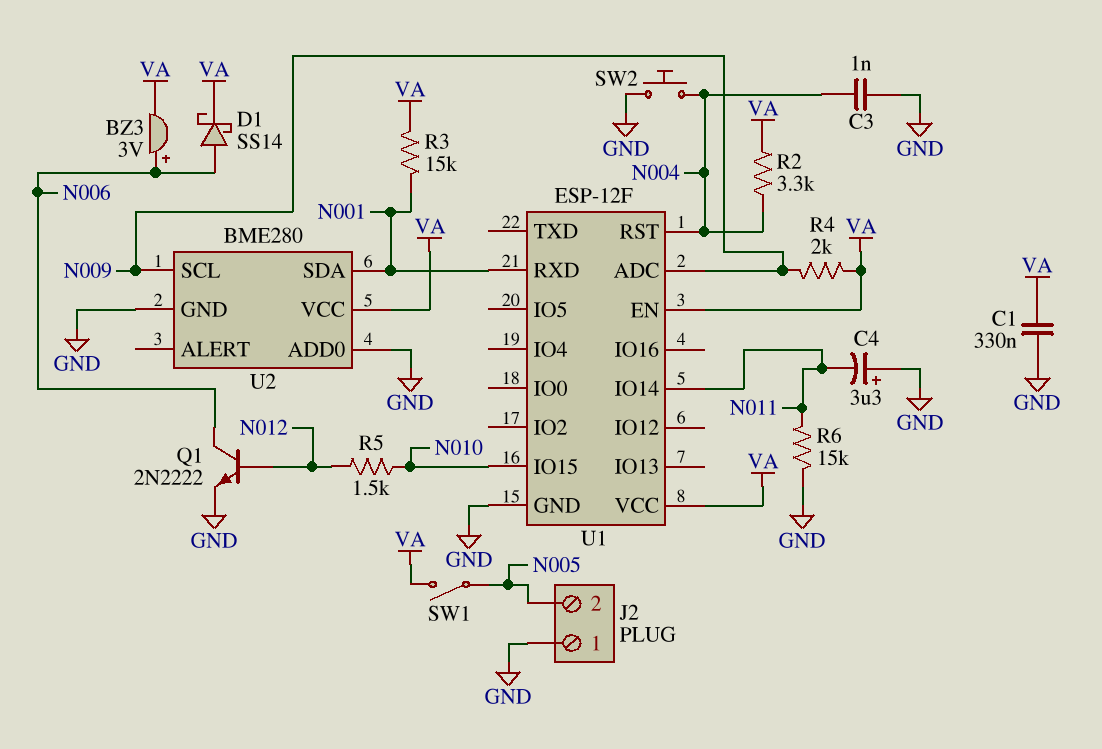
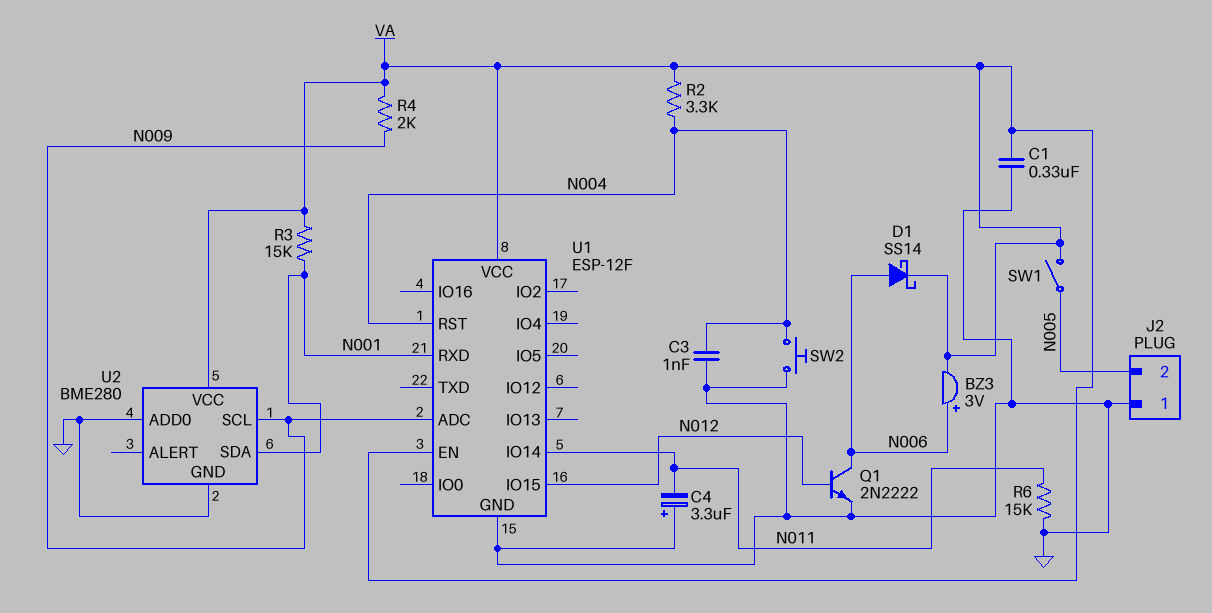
R5: 1.5k (N010, N012) -> none
U1 pin IO15: N010 -> N012

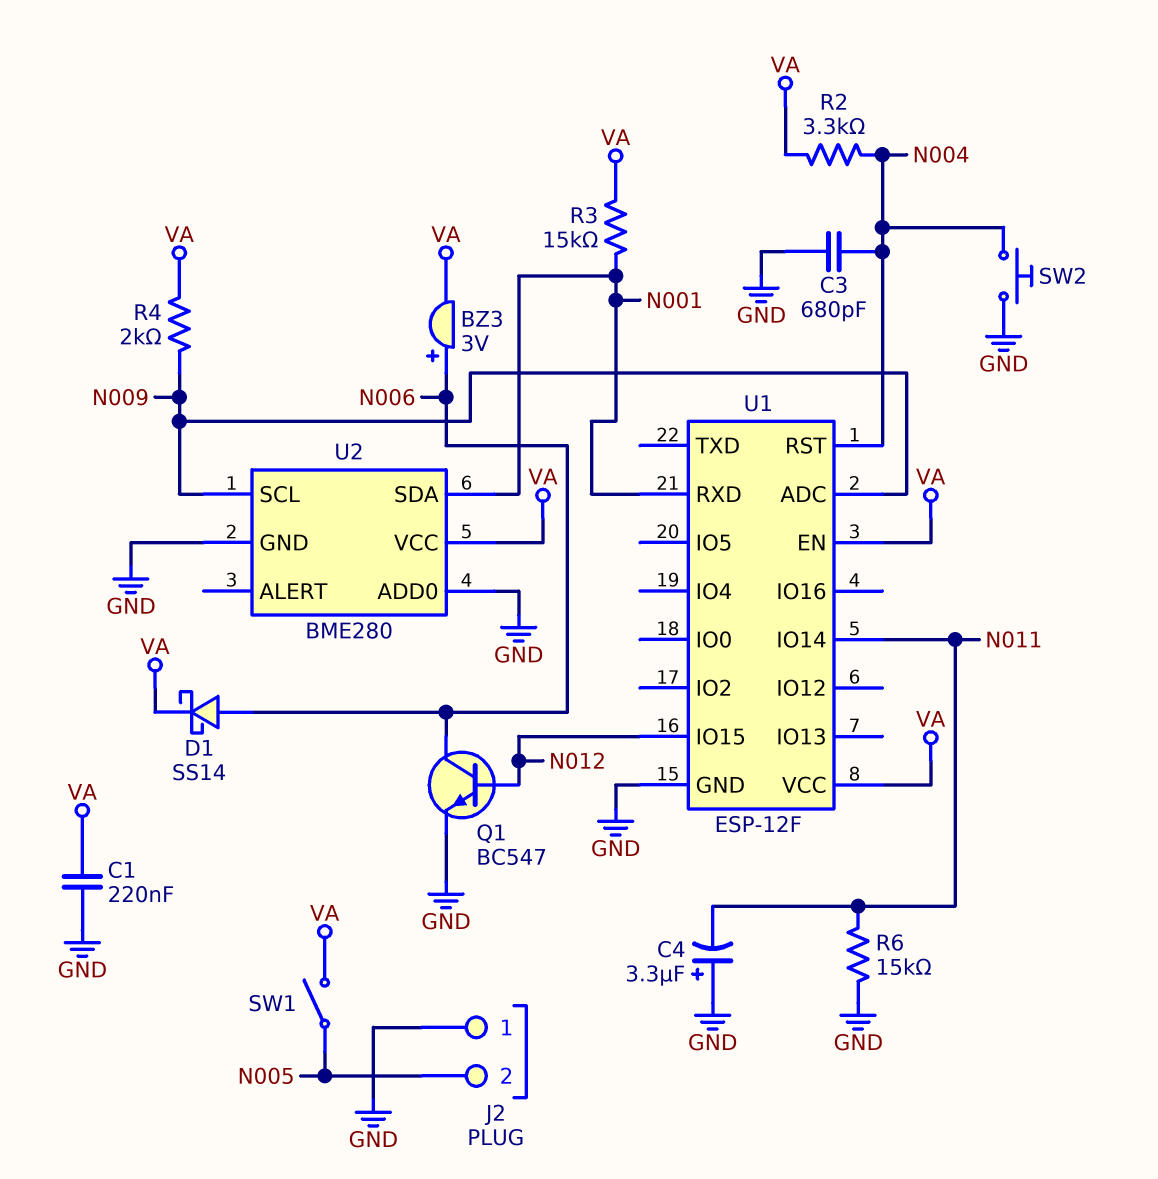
C1: 330nF (GND, VA) -> 220nF (GND, VA)
C3: 1nF (GND, N004) -> 680pF (GND, N004)
Q1: NPN 2N2222 (B N012, C N006, E GND) -> NPN BC547 (B N012, C N006, E GND)

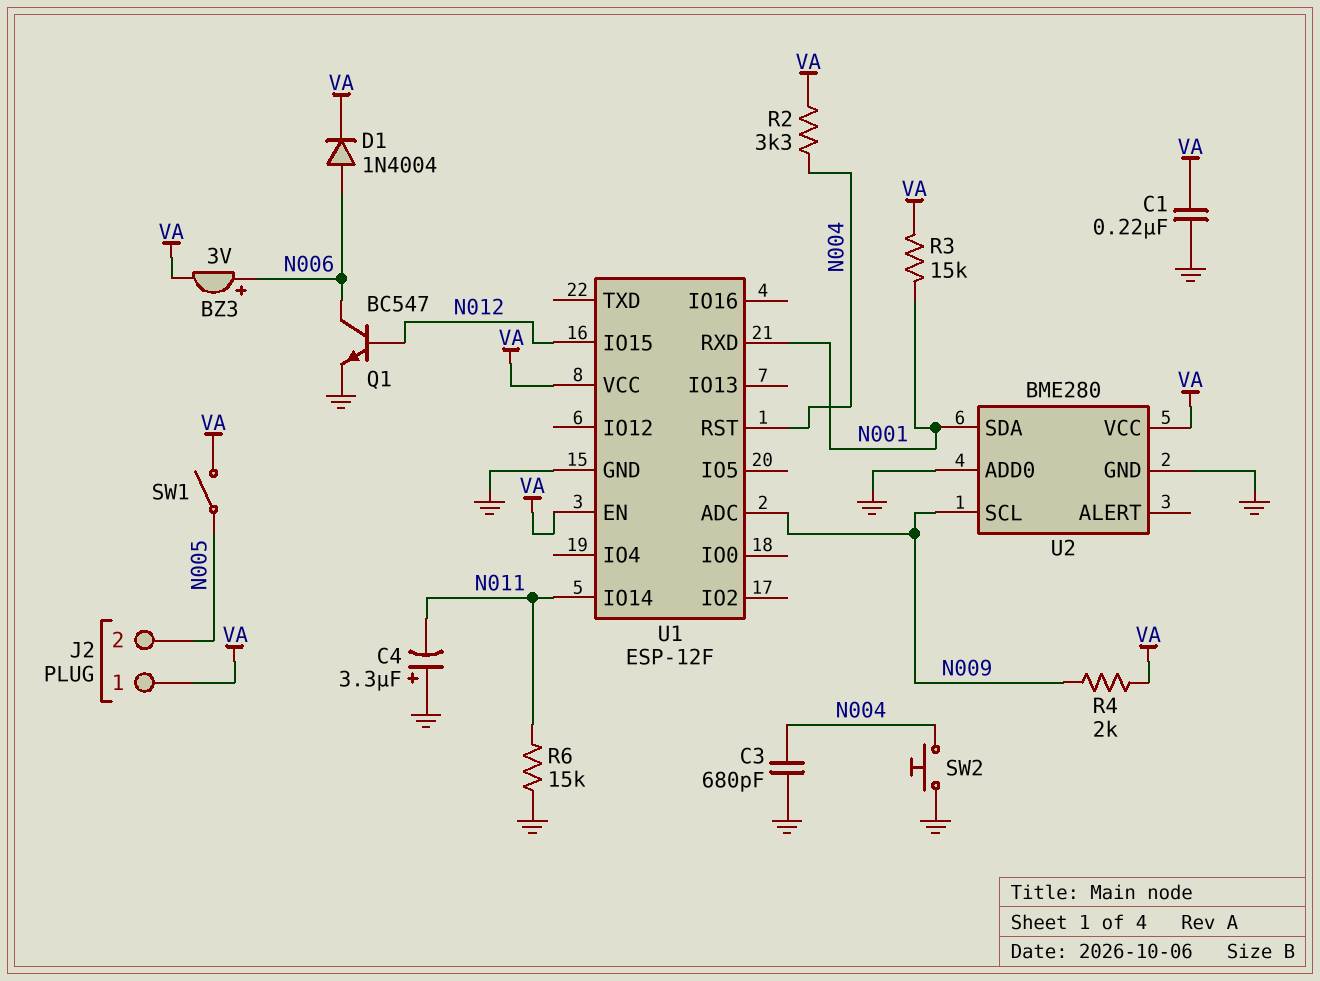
D1: schottky SS14 (A N006, K VA) -> diode 1N4004 (A N006, K VA)
J2 pin 1: GND -> VA

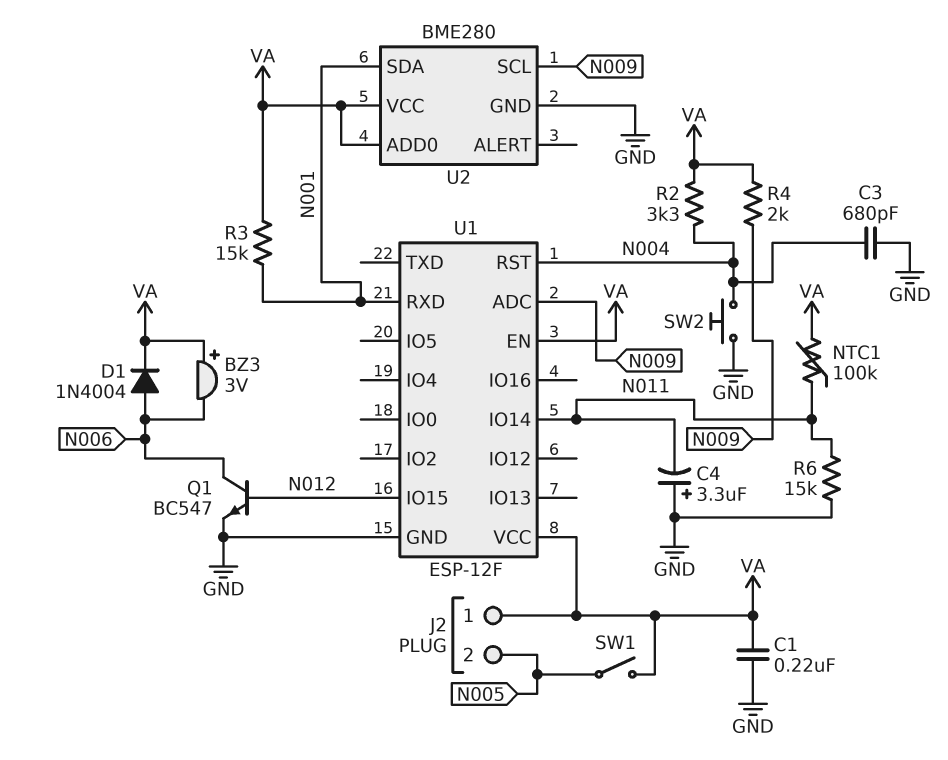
BZ3: buzzer 3V (plus N006, minus VA) -> buzzer 3V (plus VA, minus N006)
NTC1: none -> 100k (N011, VA)
U2 pin ADD0: GND -> VA

